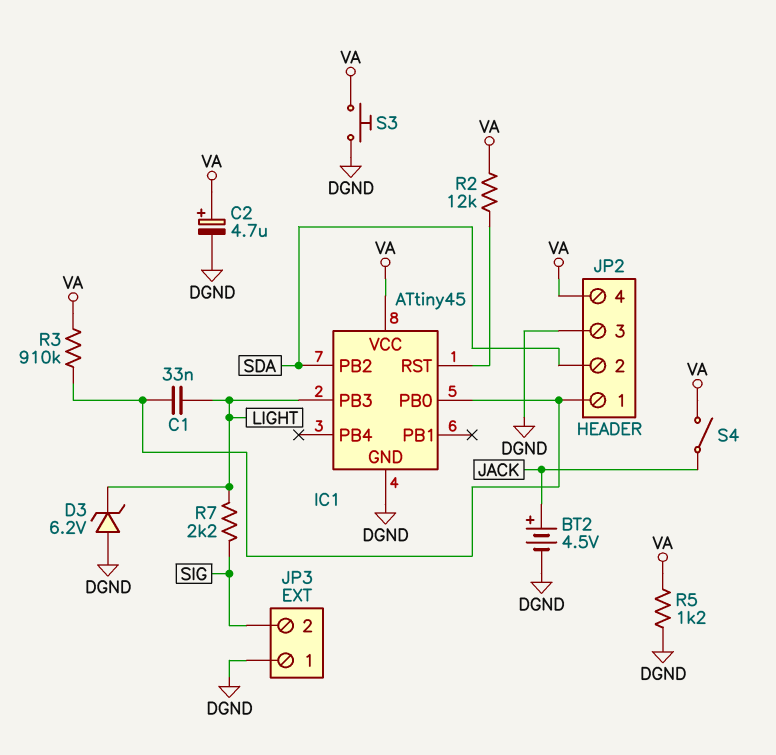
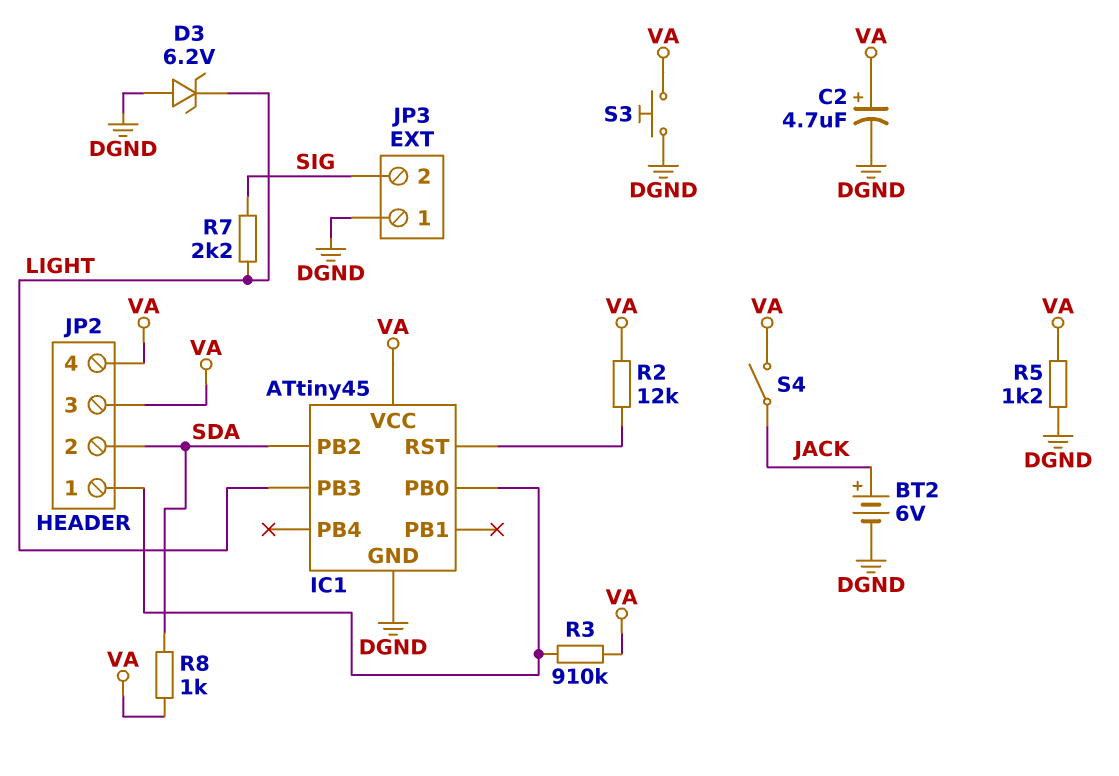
BT2: 4.5V (plus JACK, minus DGND) -> 6V (plus JACK, minus DGND)
C1: 33nF (IC1/PB0, LIGHT) -> none
JP2 pin 3: DGND -> VA
R8: none -> 1k (SDA, VA)

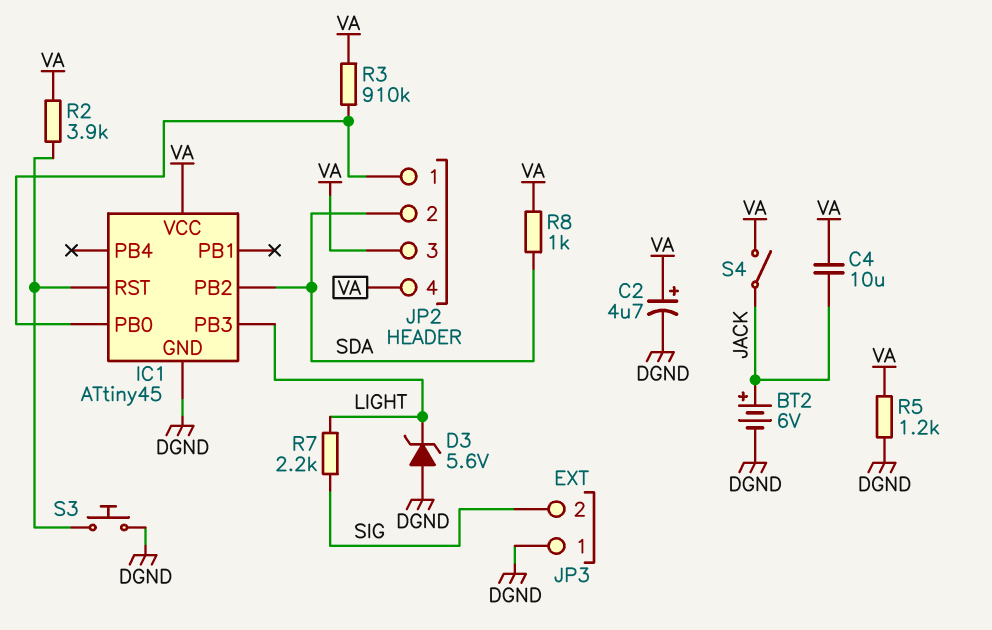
C4: none -> 10uF (JACK, VA)
D3: zener 6.2V (A DGND, K LIGHT) -> zener 5.6V (A DGND, K LIGHT)
R2: 12k (IC1/RST, VA) -> 3.9k (IC1/RST, VA)
S3: button (DGND, VA) -> button (DGND, IC1/RST)

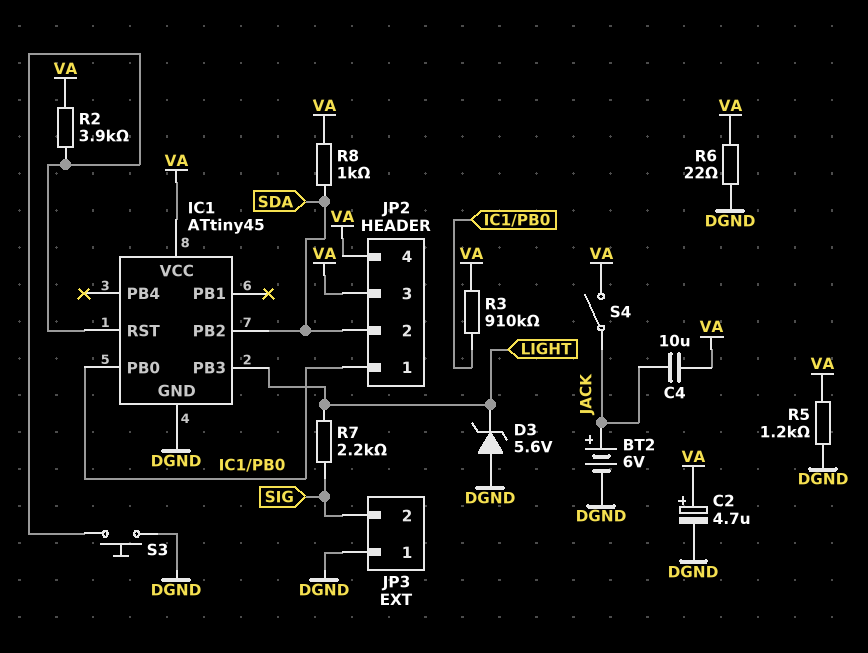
R6: none -> 22 (DGND, VA)

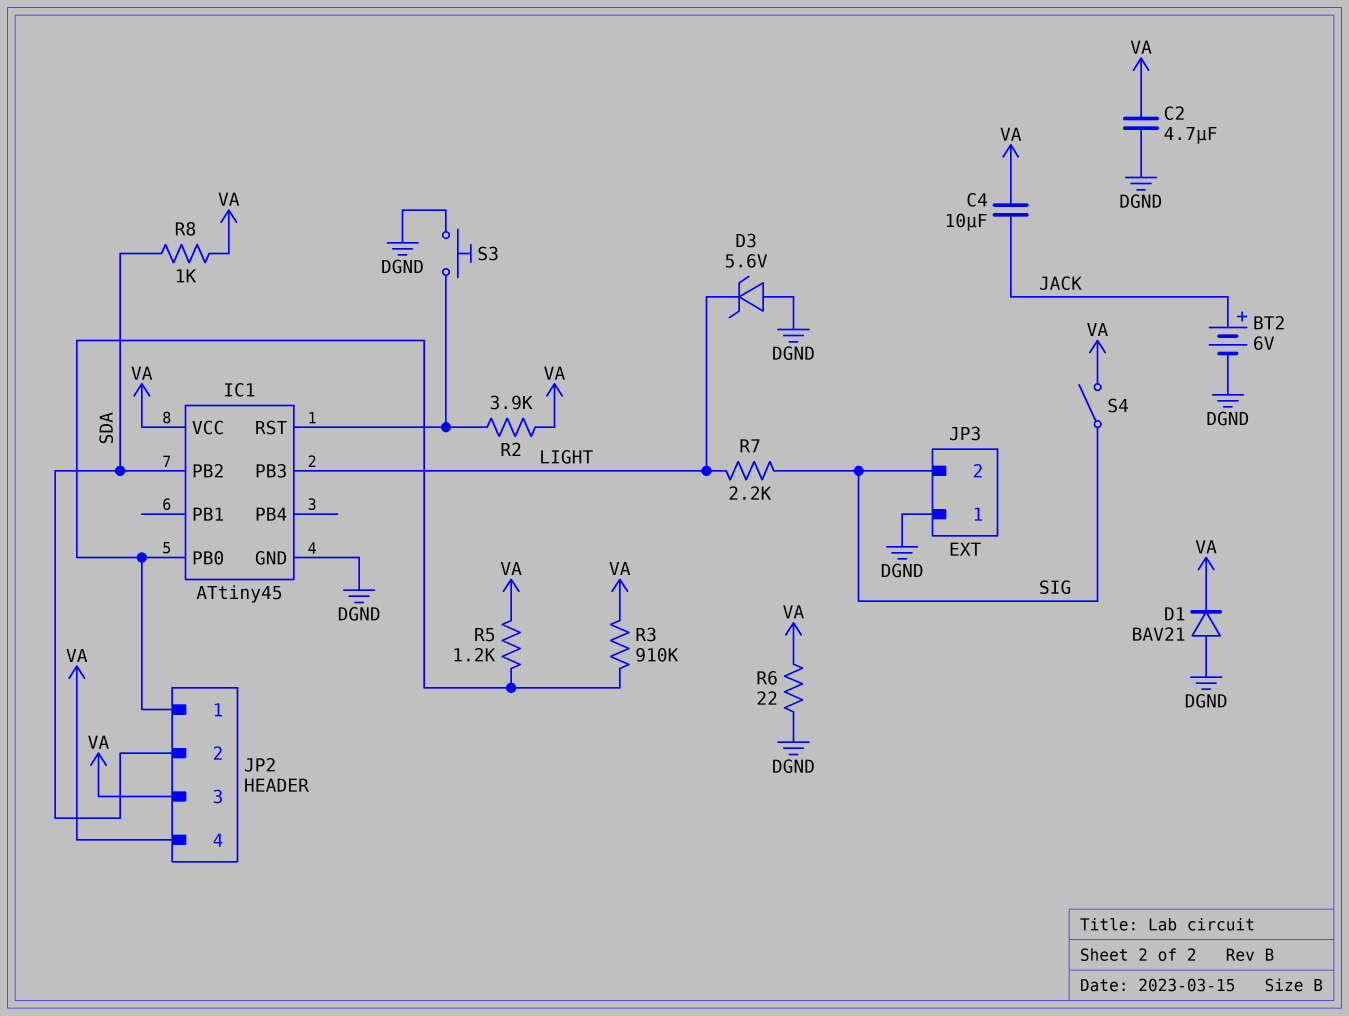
C2: 4.7uF (plus VA, minus DGND) -> 4.7uF (DGND, VA)
D1: none -> diode BAV21 (A DGND, K VA)
R5: 1.2k (DGND, VA) -> 1.2k (IC1/PB0, VA)
S4: switch (JACK, VA) -> switch (SIG, VA)

